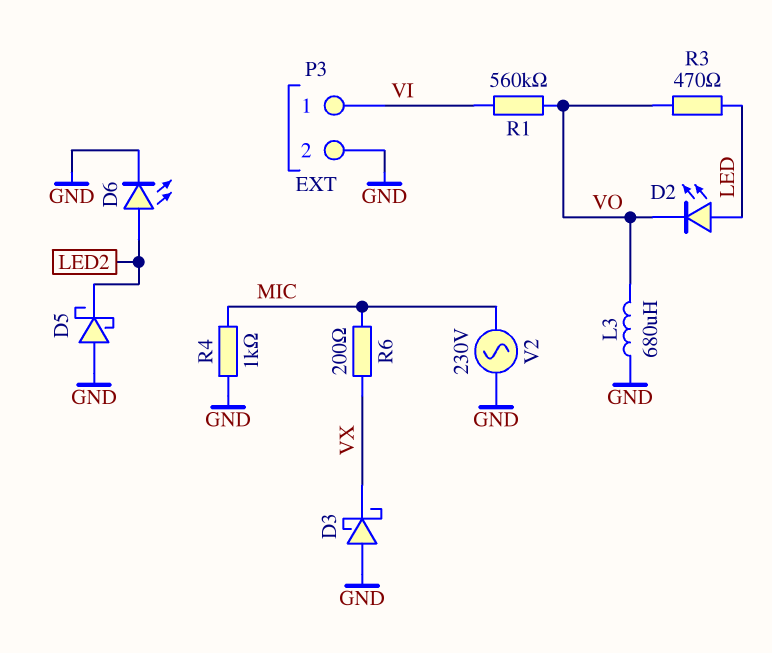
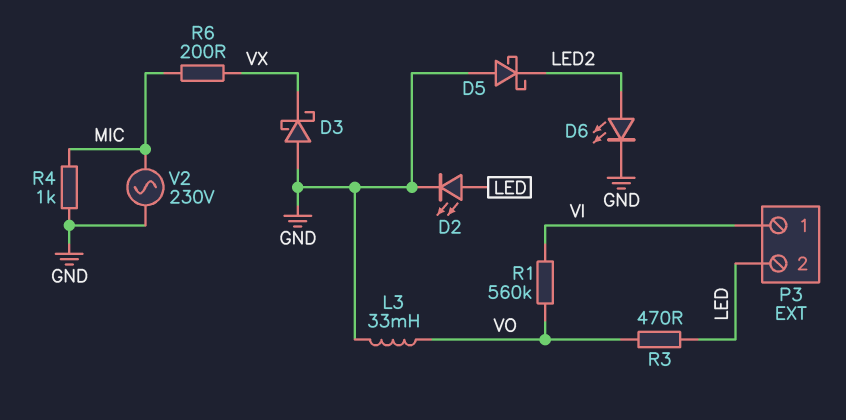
D2: LED (A LED, K VO) -> LED (A LED, K GND)
L3: 680uH (GND, VO) -> 33mH (GND, VO)
P3 pin 2: GND -> LED

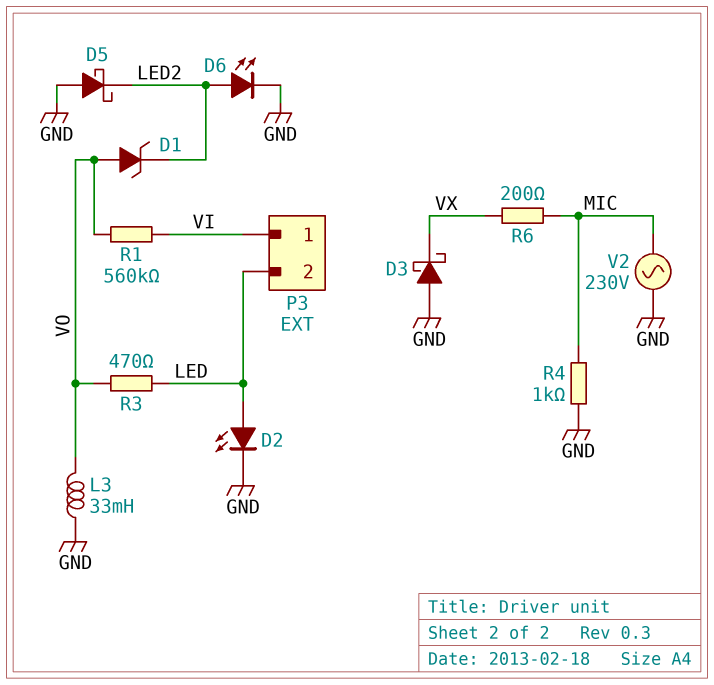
D1: none -> zener (A VO, K LED2)

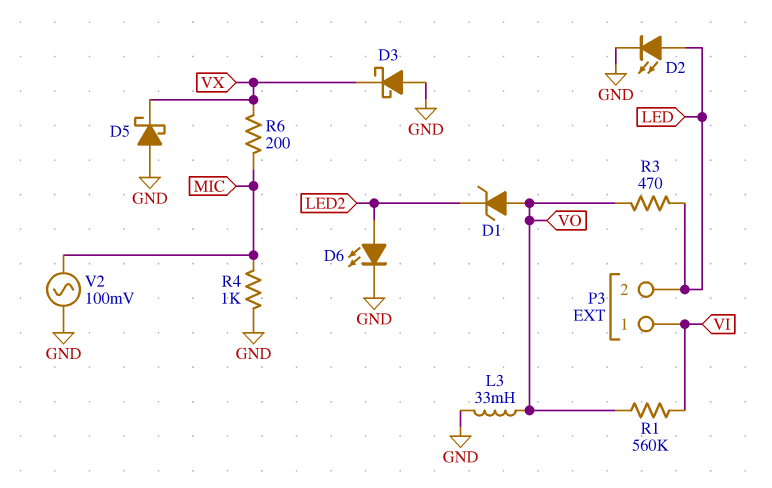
D5: schottky (A GND, K LED2) -> schottky (A GND, K VX)
V2: AC 230V (GND, MIC) -> AC 100mV (GND, MIC)

